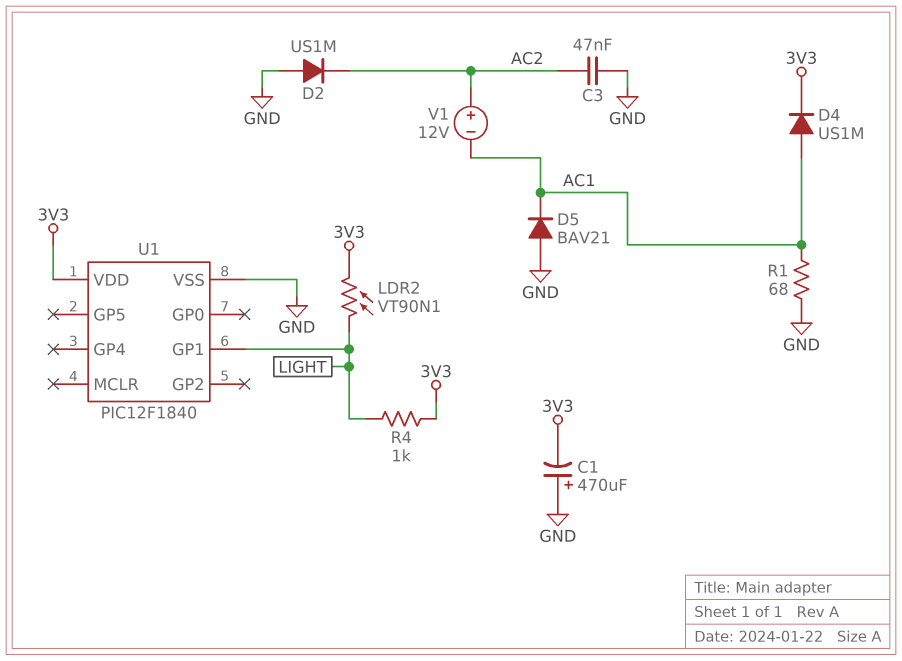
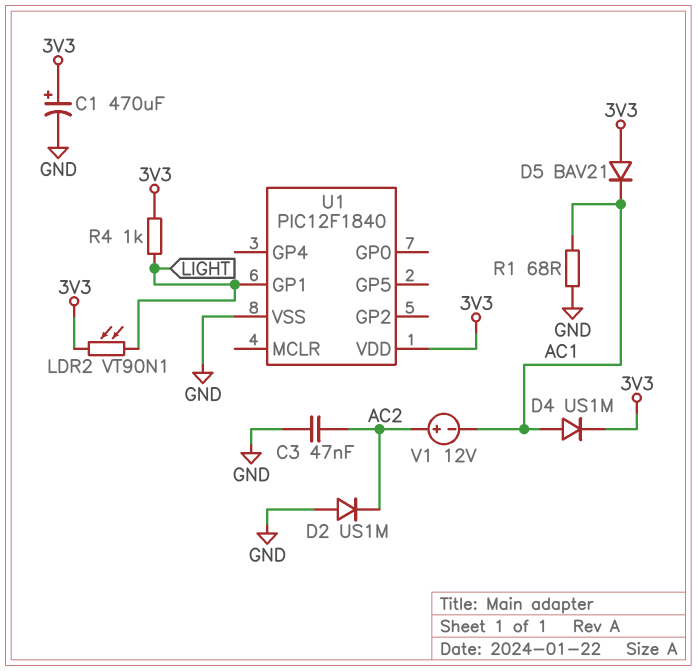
C1: 470uF (plus GND, minus 3V3) -> 470uF (plus 3V3, minus GND)
D5: diode BAV21 (A GND, K AC1) -> diode BAV21 (A 3V3, K AC1)

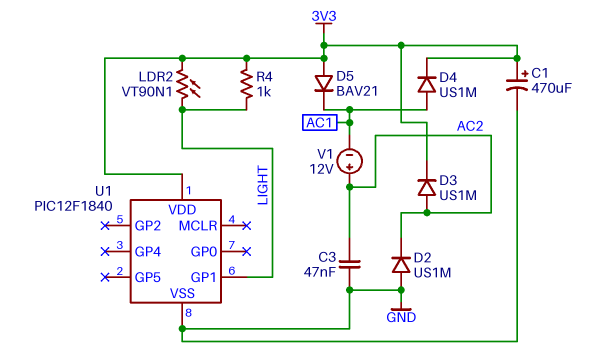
D3: none -> diode US1M (A AC2, K 3V3)
R1: 68 (AC1, GND) -> none

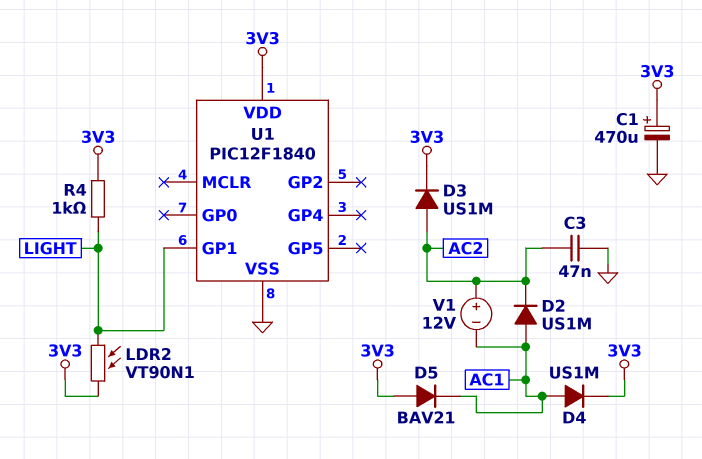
D2: diode US1M (A GND, K AC2) -> diode US1M (A AC1, K AC2)

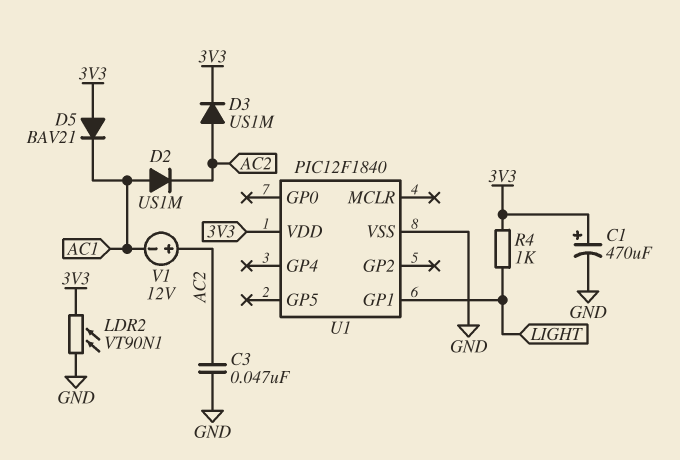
D4: diode US1M (A AC1, K 3V3) -> none
LDR2: VT90N1 (3V3, LIGHT) -> VT90N1 (3V3, GND)

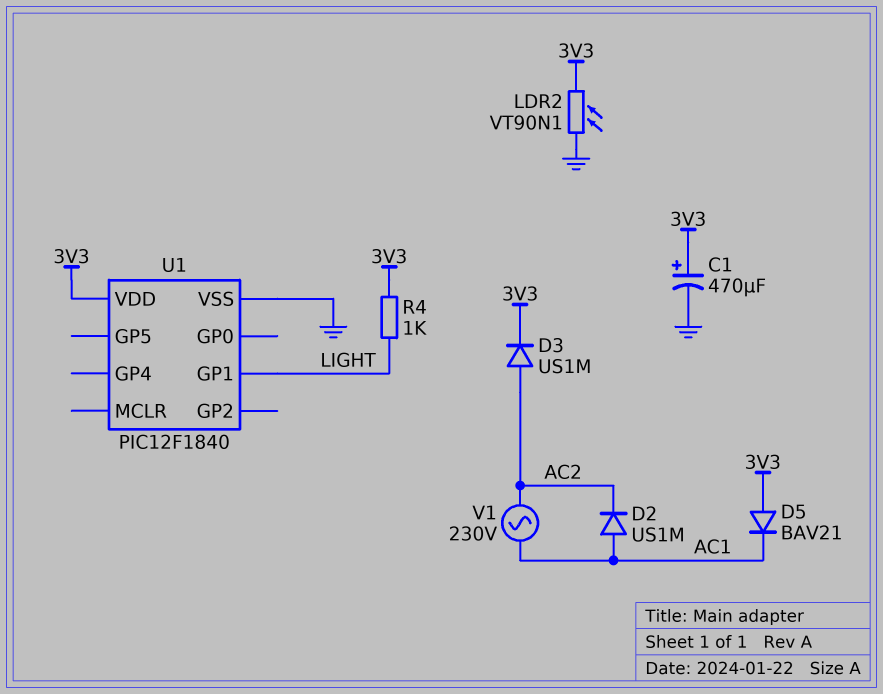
C3: 47nF (AC2, GND) -> none
V1: 12V (plus AC2, minus AC1) -> AC 230V (AC1, AC2)

